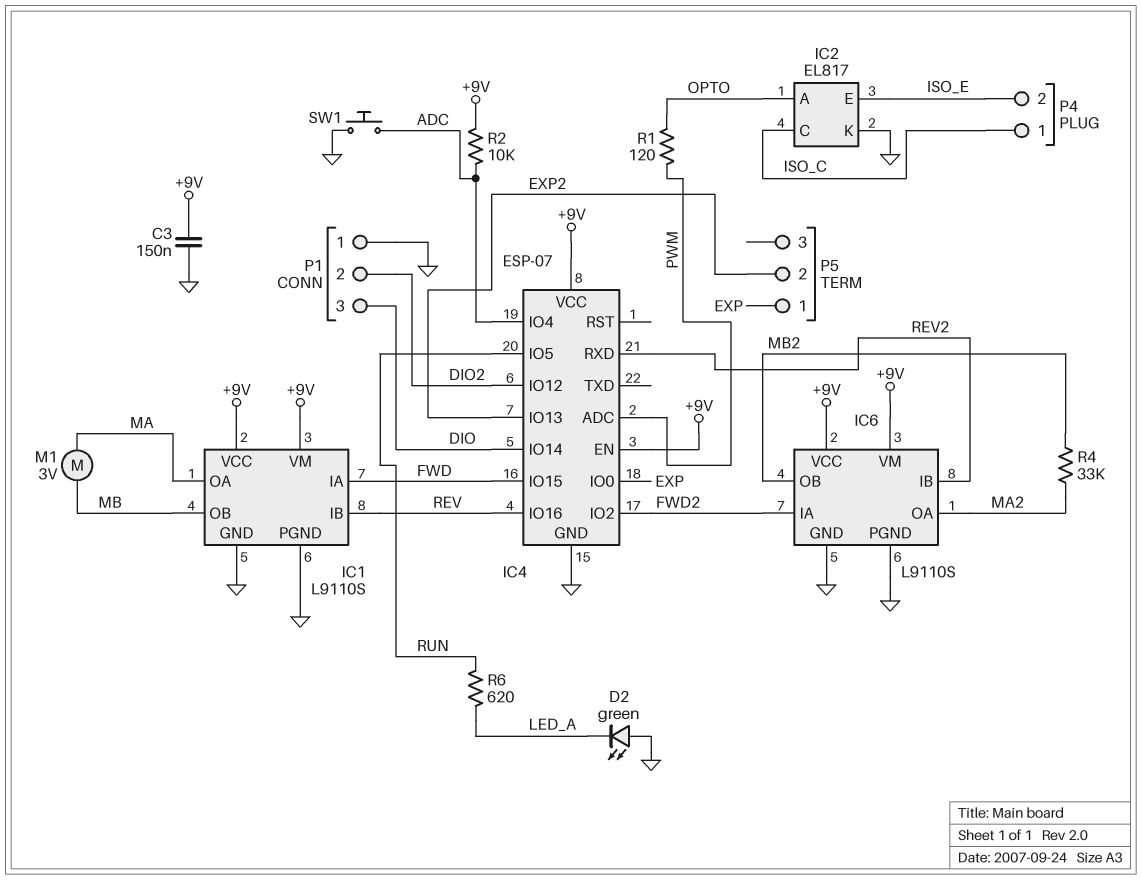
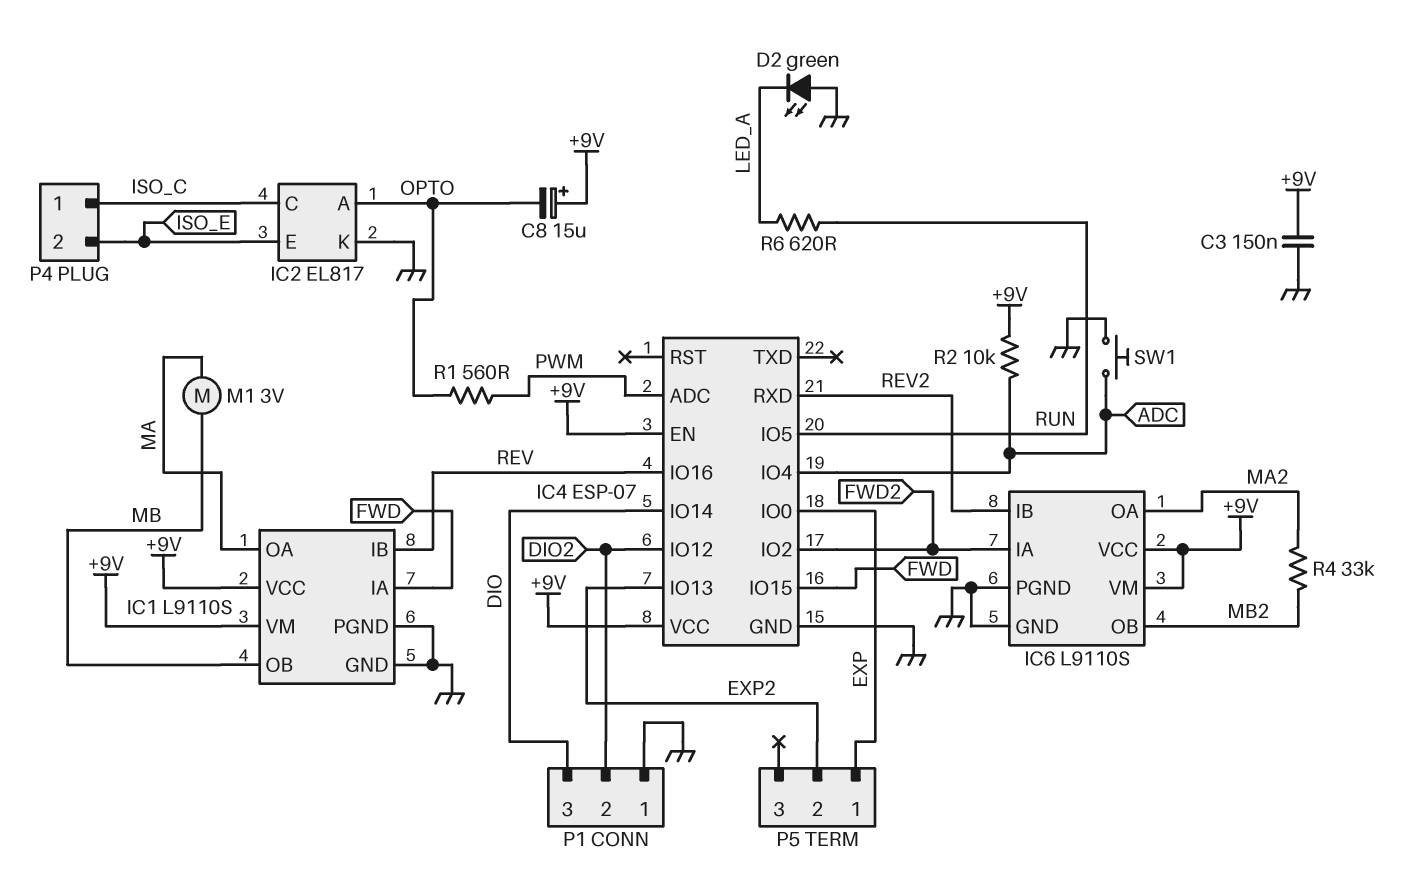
C8: none -> 15uF (plus +9V, minus OPTO)
R1: 120 (OPTO, PWM) -> 560 (OPTO, PWM)

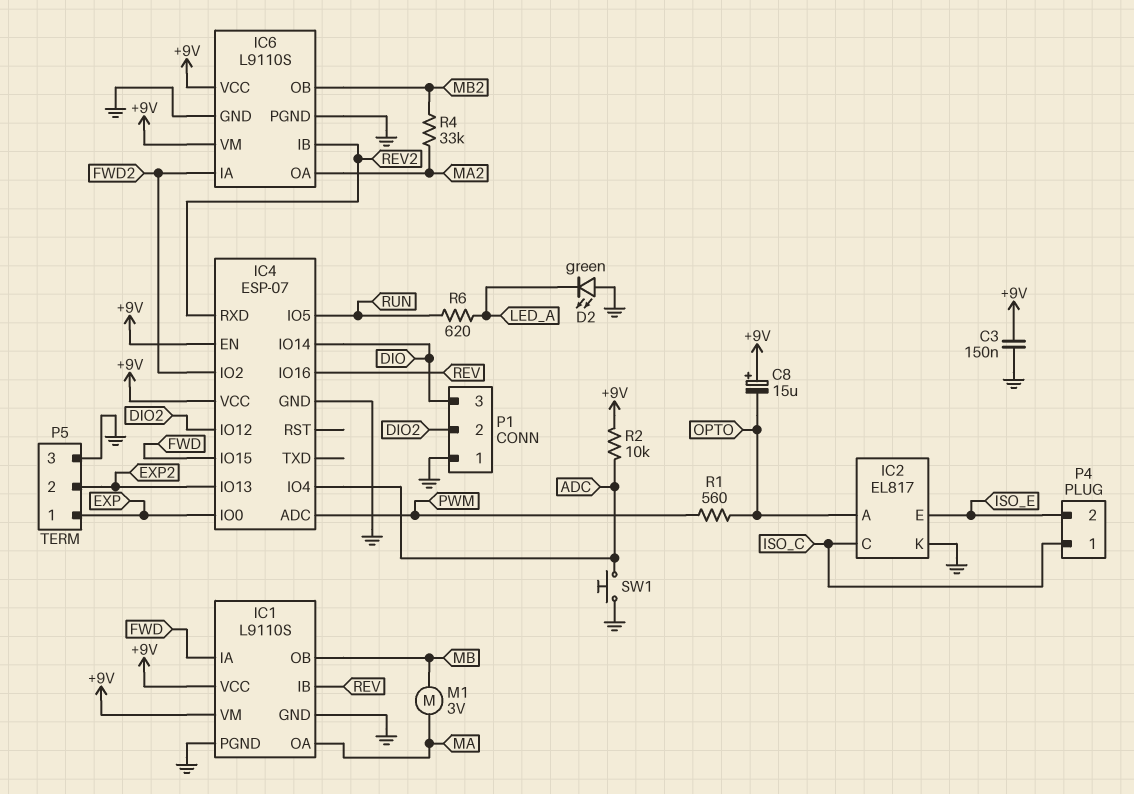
P5 pin 3: none -> GND

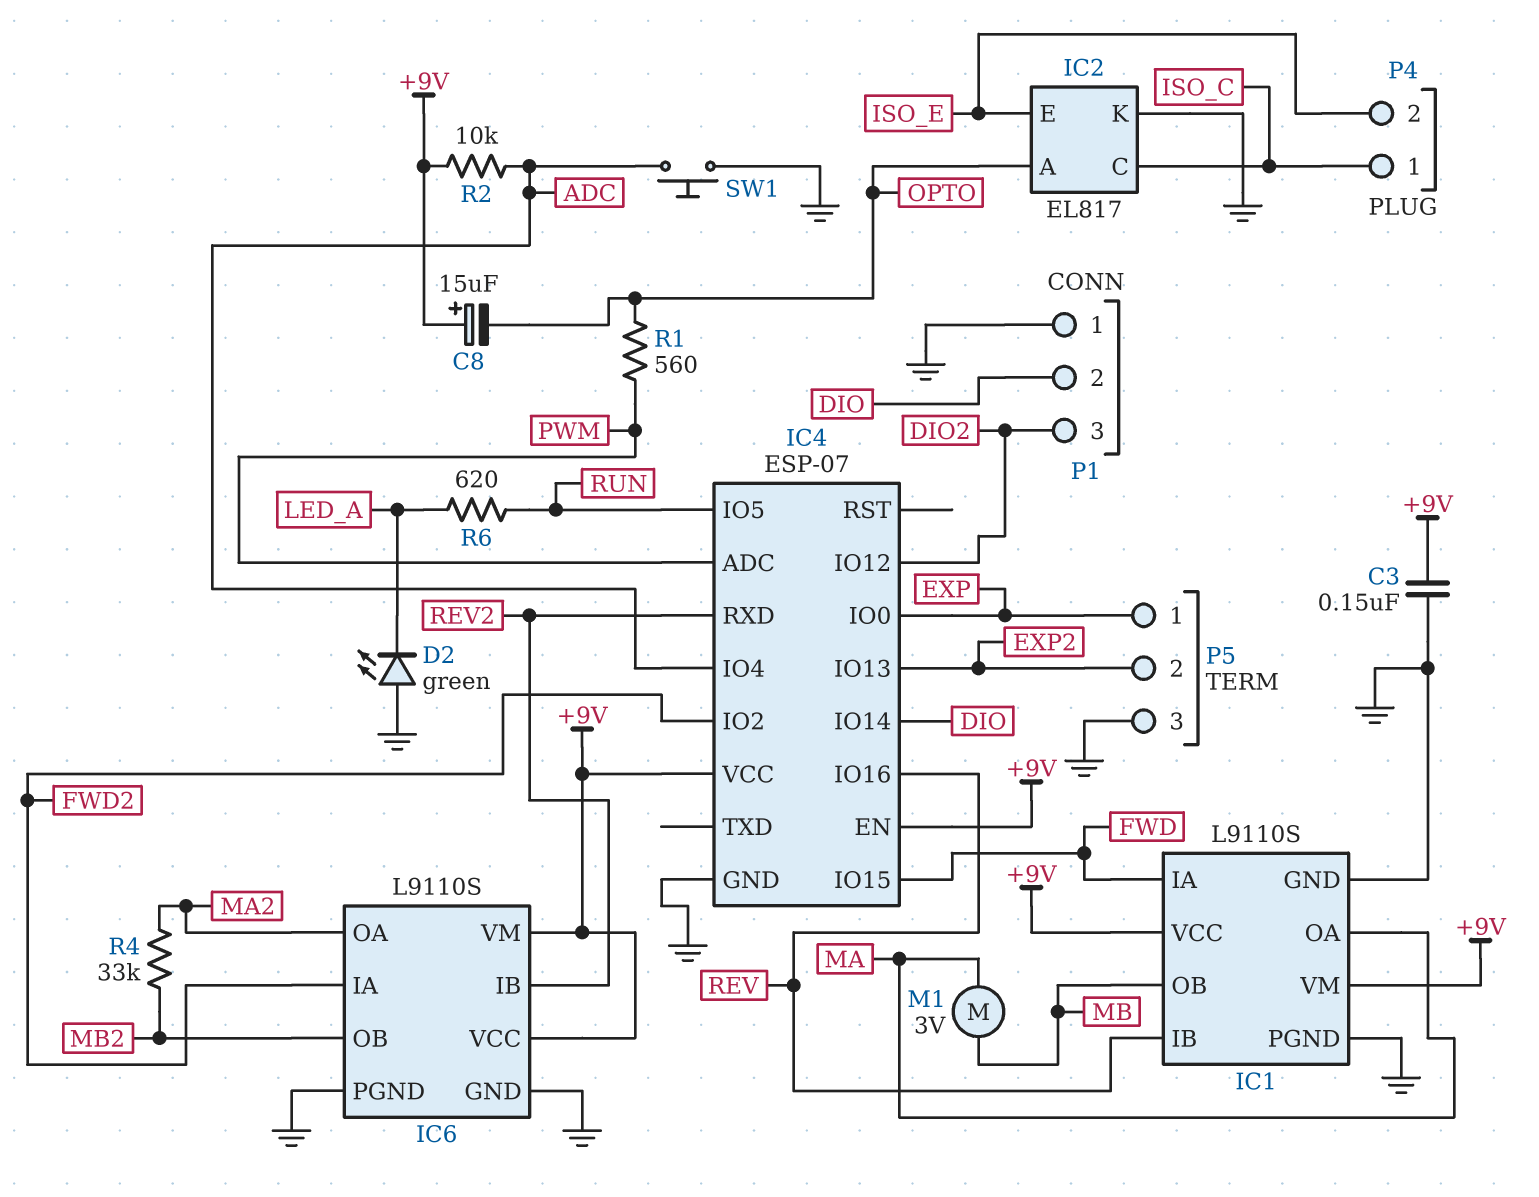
P1 pin 2: DIO2 -> DIO
P1 pin 3: DIO -> DIO2

